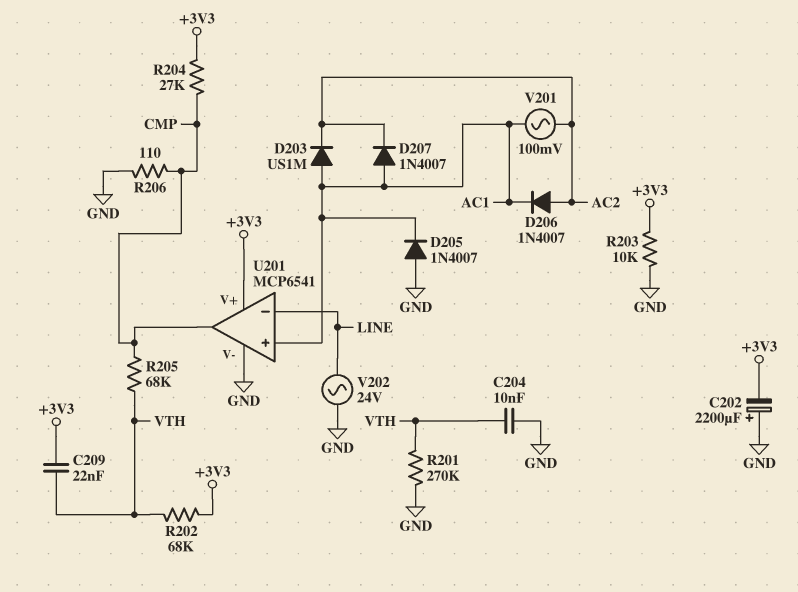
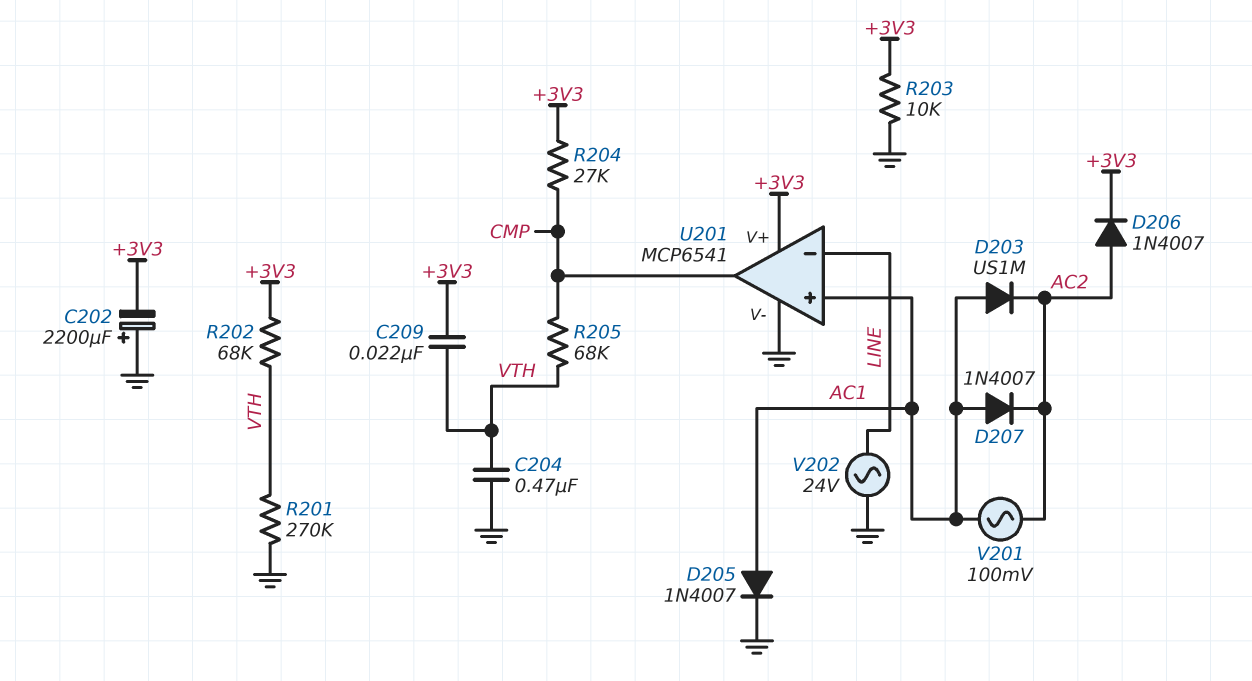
C204: 10nF (GND, VTH) -> 470nF (GND, VTH)
D205: diode 1N4007 (A GND, K AC1) -> diode 1N4007 (A AC1, K GND)
D206: diode 1N4007 (A AC2, K AC1) -> diode 1N4007 (A AC2, K +3V3)
R206: 110 (CMP, GND) -> none

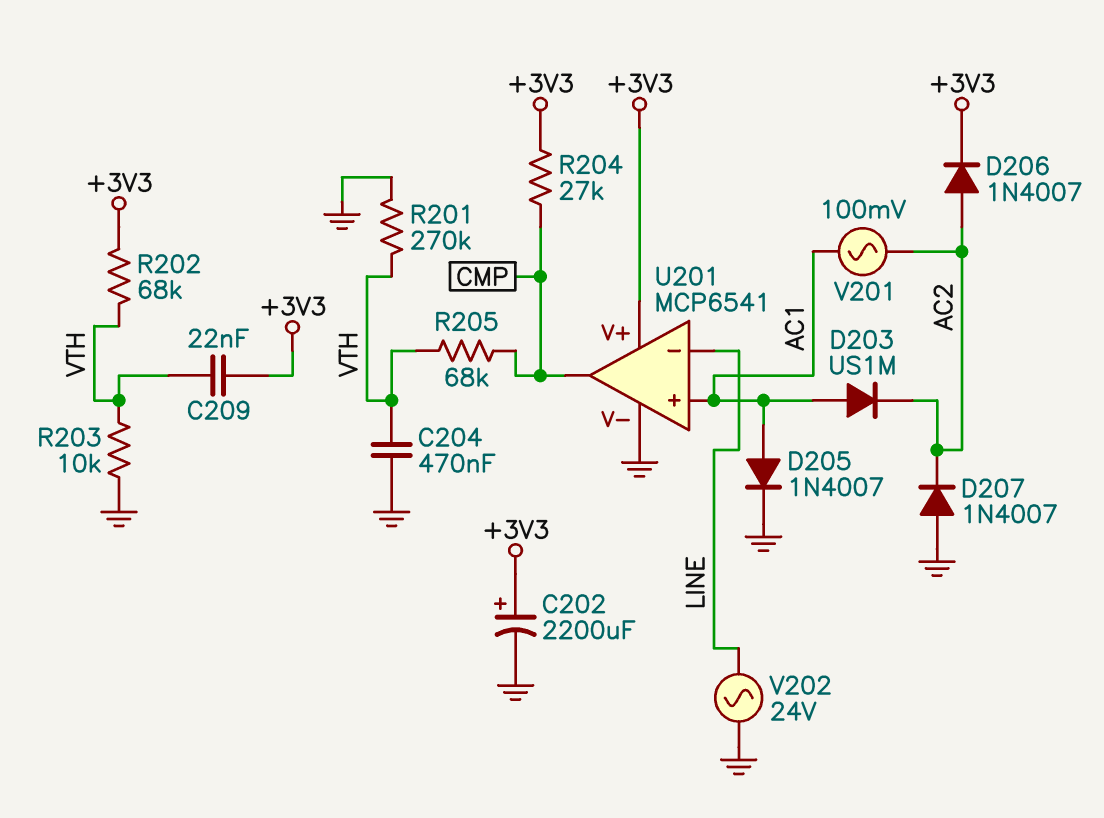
C202: 2200uF (plus GND, minus +3V3) -> 2200uF (plus +3V3, minus GND)
D207: diode 1N4007 (A AC1, K AC2) -> diode 1N4007 (A GND, K AC2)
R203: 10k (+3V3, GND) -> 10k (GND, VTH)

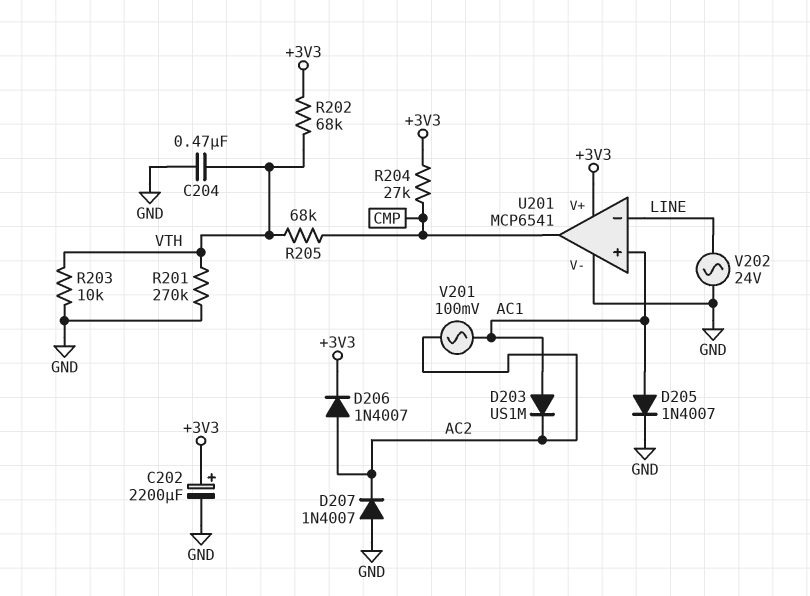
C209: 22nF (+3V3, VTH) -> none

